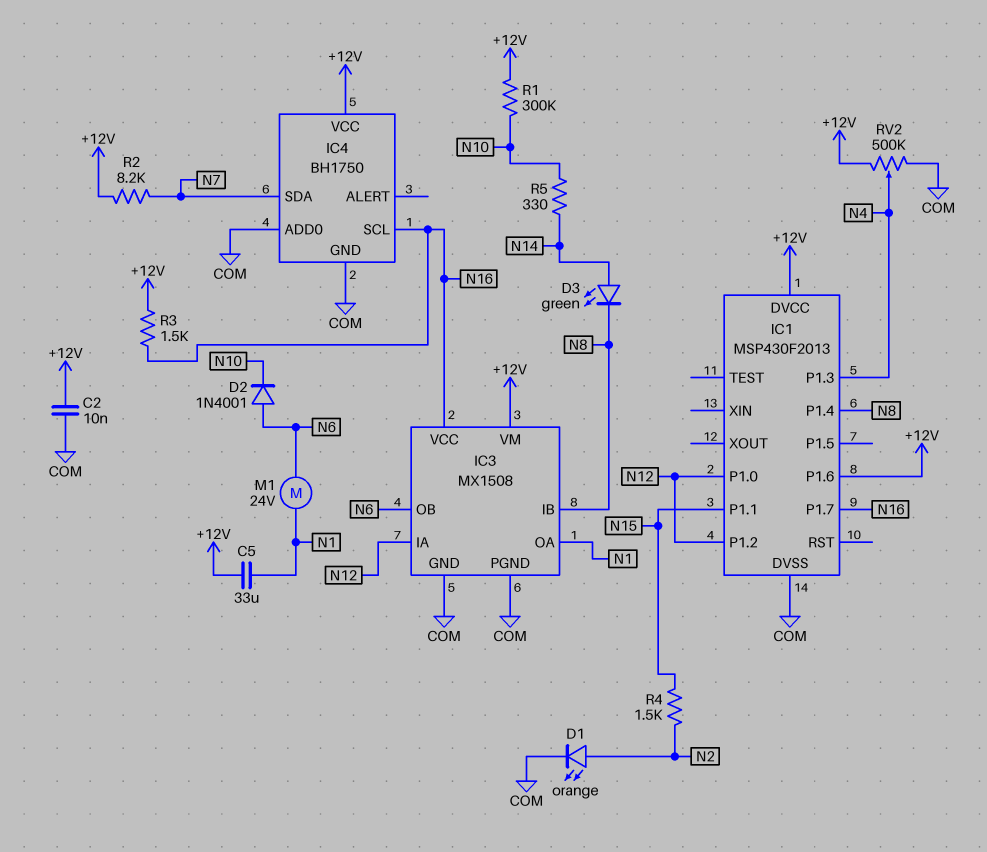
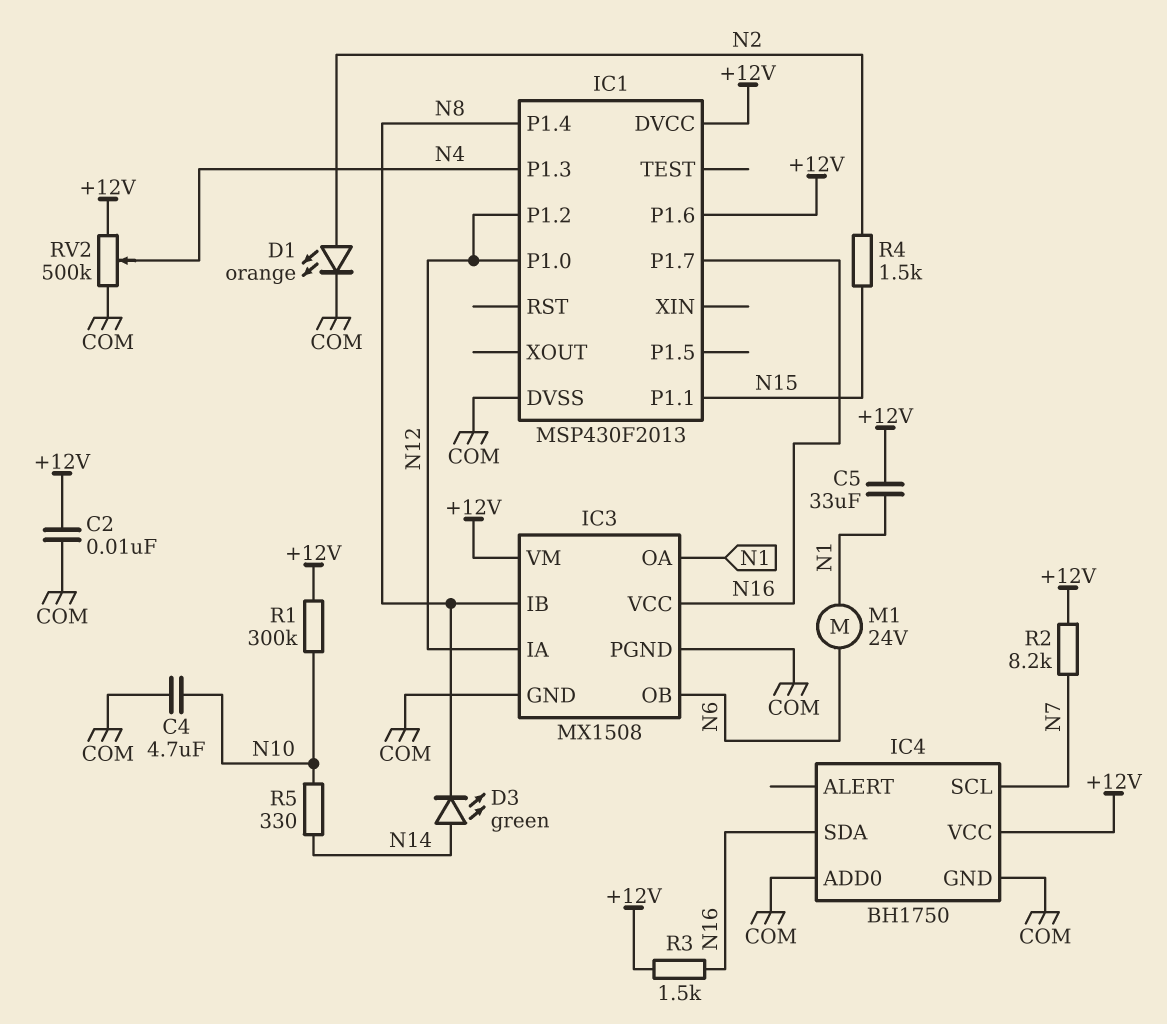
C4: none -> 4.7uF (COM, N10)
D2: diode 1N4001 (A N6, K N10) -> none
IC4 pin SCL: N16 -> N7
IC4 pin SDA: N7 -> N16

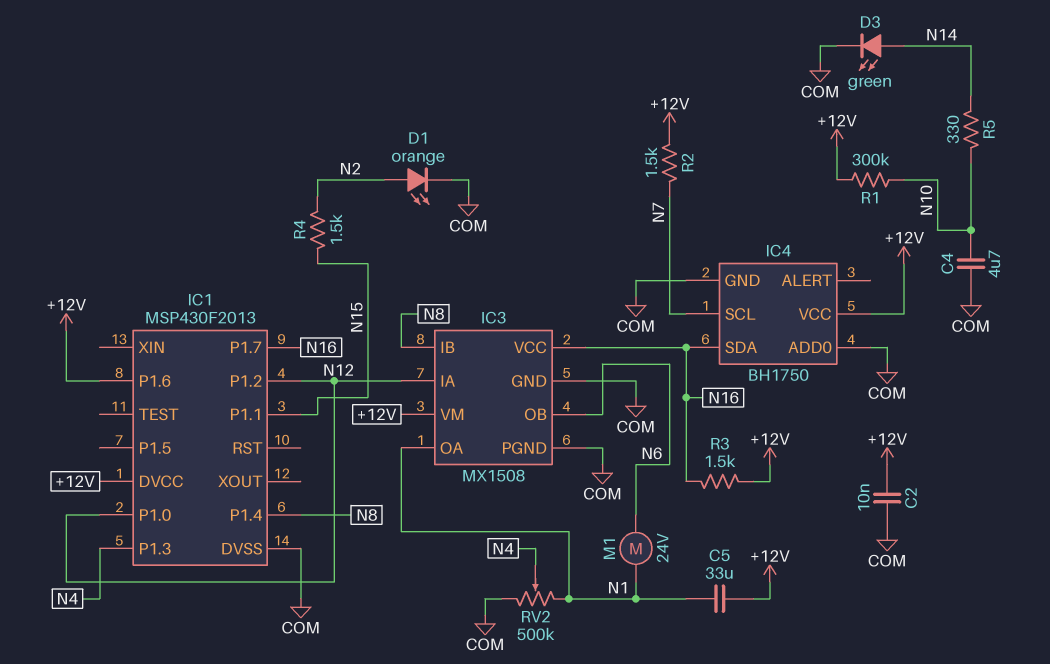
D3: LED green (A N14, K N8) -> LED green (A N14, K COM)
R2: 8.2k (+12V, N7) -> 1.5k (+12V, N7)
RV2: 500k (+12V, COM, wiper N4) -> 500k (COM, N1, wiper N4)

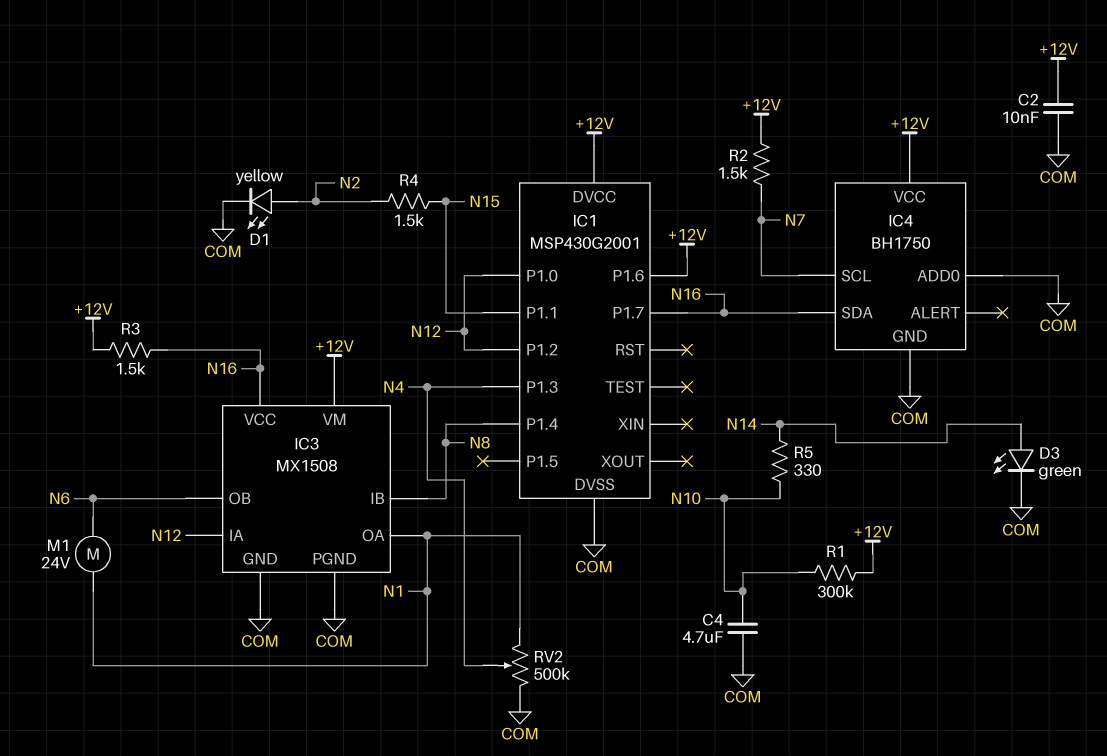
C5: 33uF (+12V, N1) -> none
D1: LED orange (A N2, K COM) -> LED yellow (A N2, K COM)
IC1: MSP430F2013 -> MSP430G2001

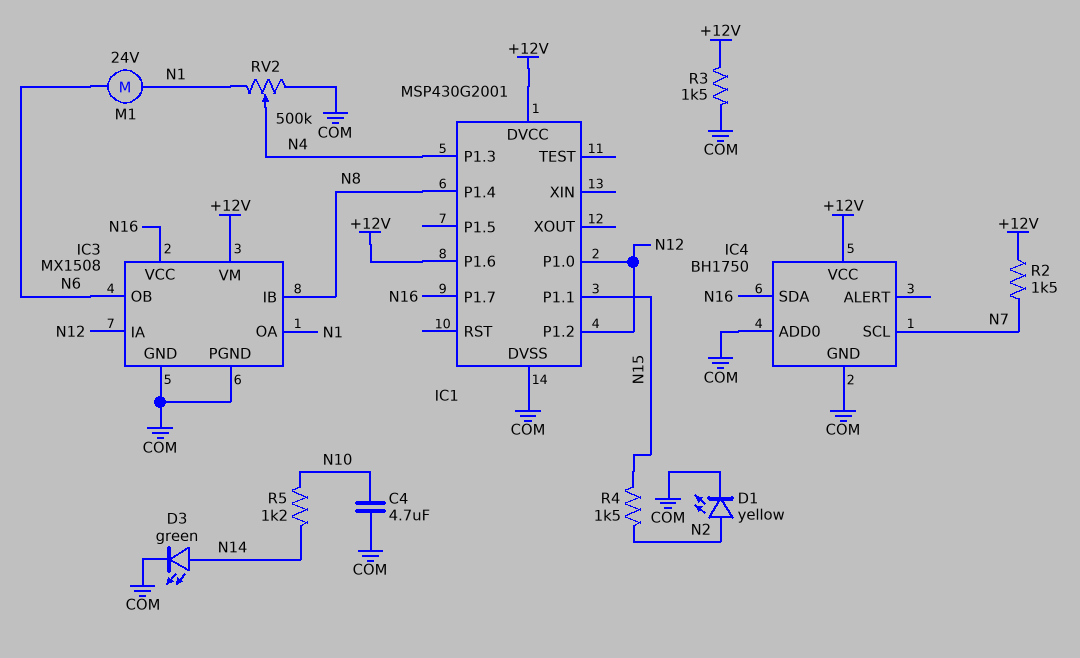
C2: 10nF (+12V, COM) -> none
R1: 300k (+12V, N10) -> none
R3: 1.5k (+12V, N16) -> 1.5k (+12V, COM)
R5: 330 (N10, N14) -> 1.2k (N10, N14)

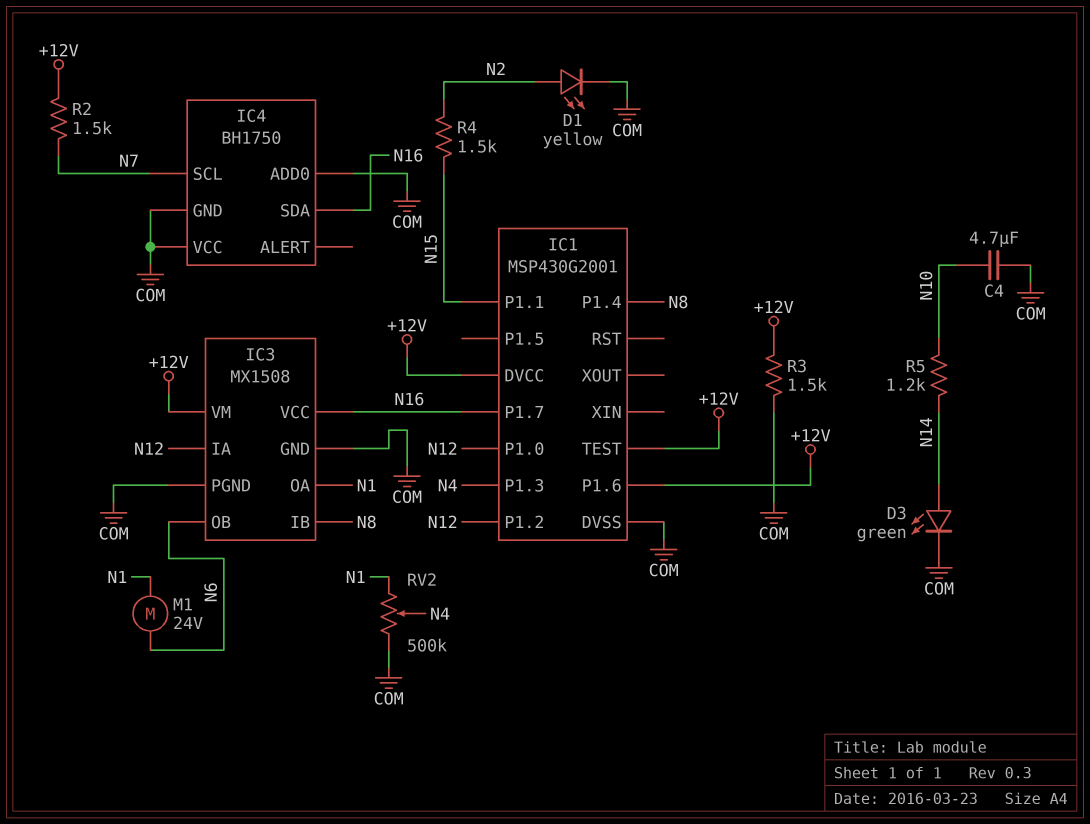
IC1 pin TEST: none -> +12V
IC4 pin VCC: +12V -> COM

